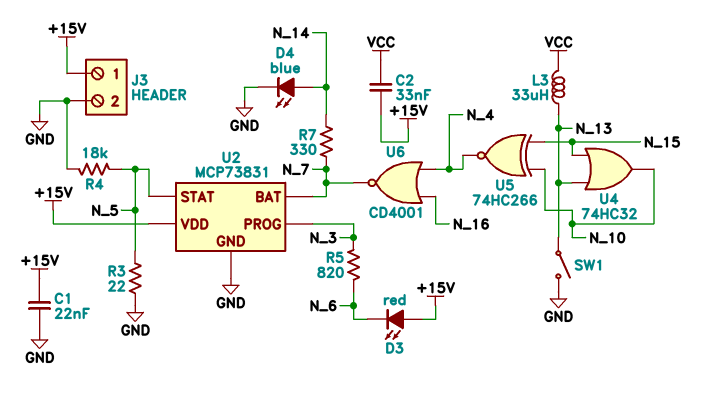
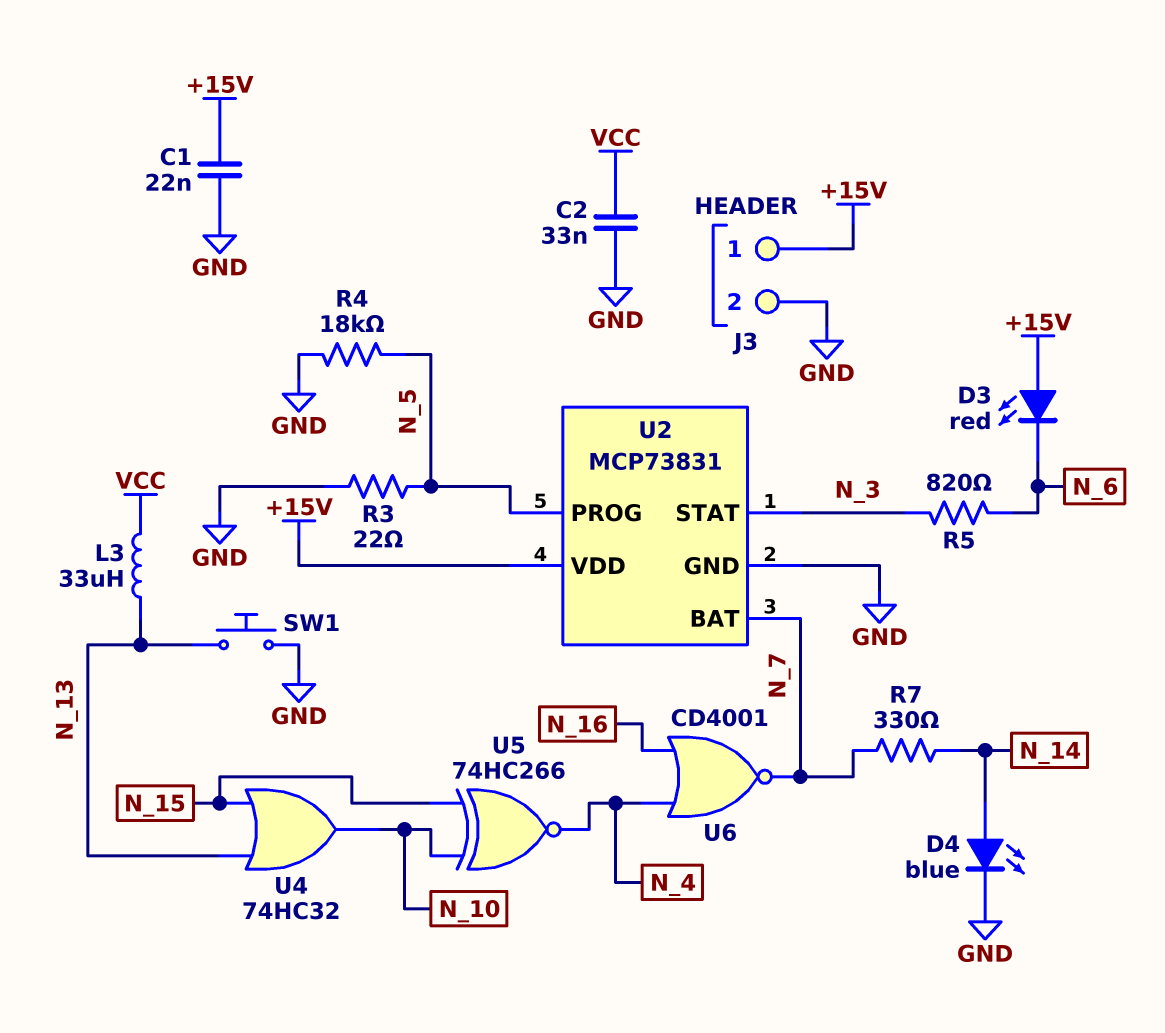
C2: 33nF (+15V, VCC) -> 33nF (GND, VCC)
SW1: switch (GND, N_13) -> button (GND, N_13)
U2 pin PROG: N_3 -> N_5
U2 pin STAT: N_5 -> N_3

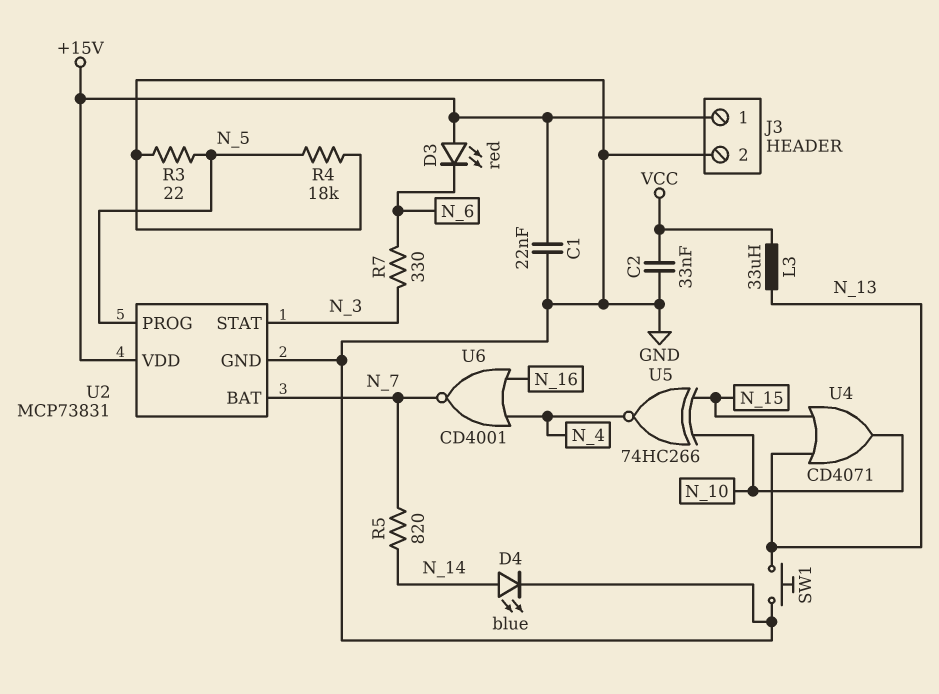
R5: 820 (N_3, N_6) -> 820 (N_7, N_14)
R7: 330 (N_7, N_14) -> 330 (N_3, N_6)
U4: OR 74HC32 (in N_13, in N_15, out N_10) -> OR CD4071 (in N_13, in N_15, out N_10)

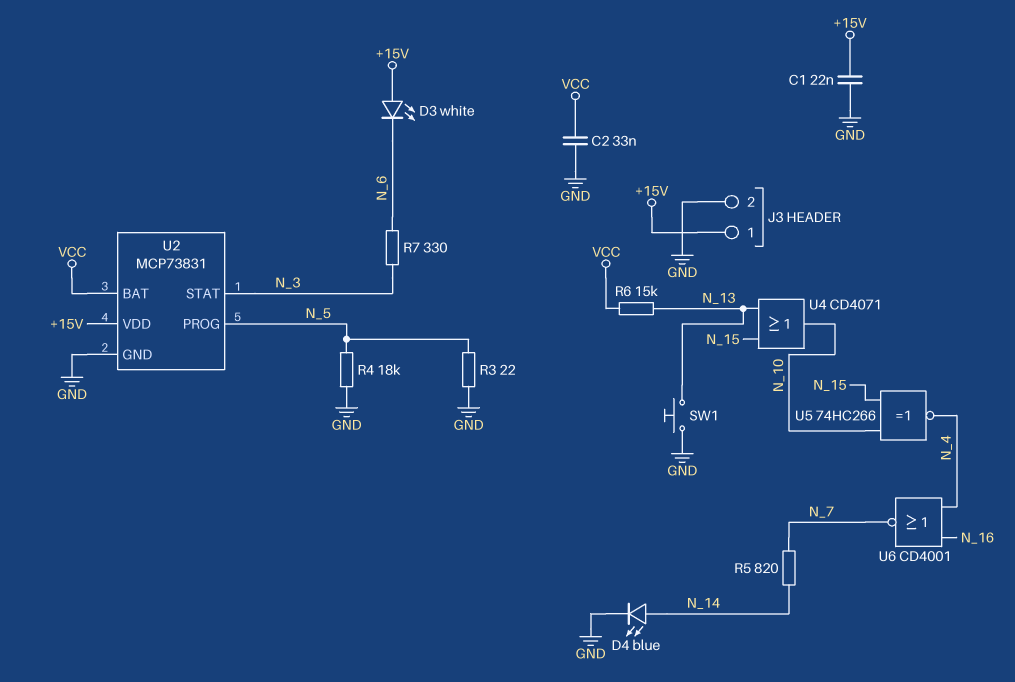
D3: LED red (A +15V, K N_6) -> LED white (A +15V, K N_6)
L3: 33uH (N_13, VCC) -> none
R6: none -> 15k (N_13, VCC)
U2 pin BAT: N_7 -> VCC

